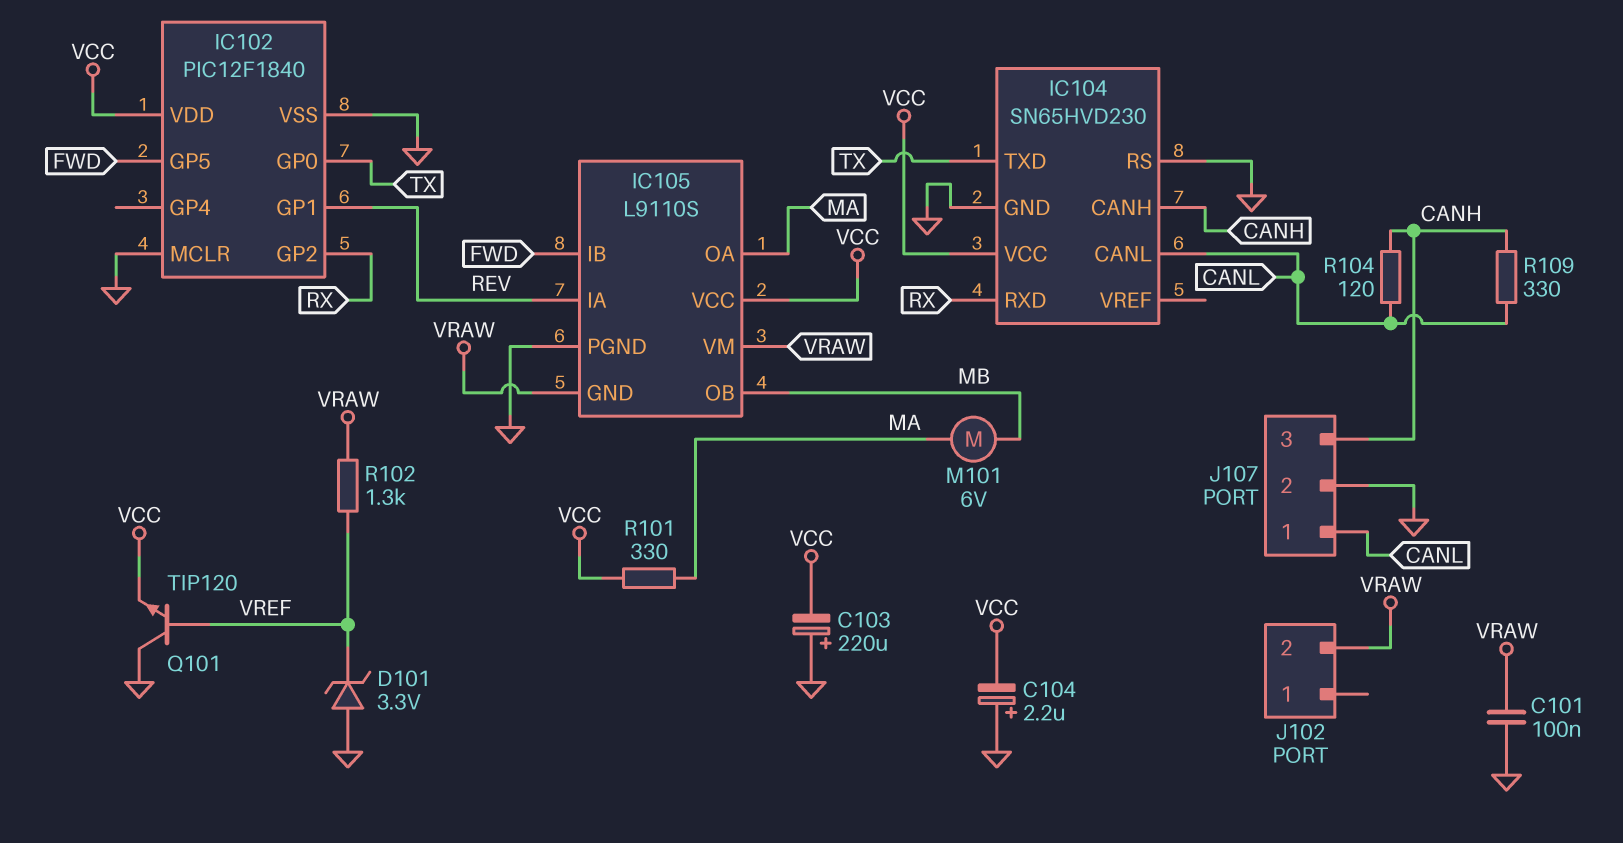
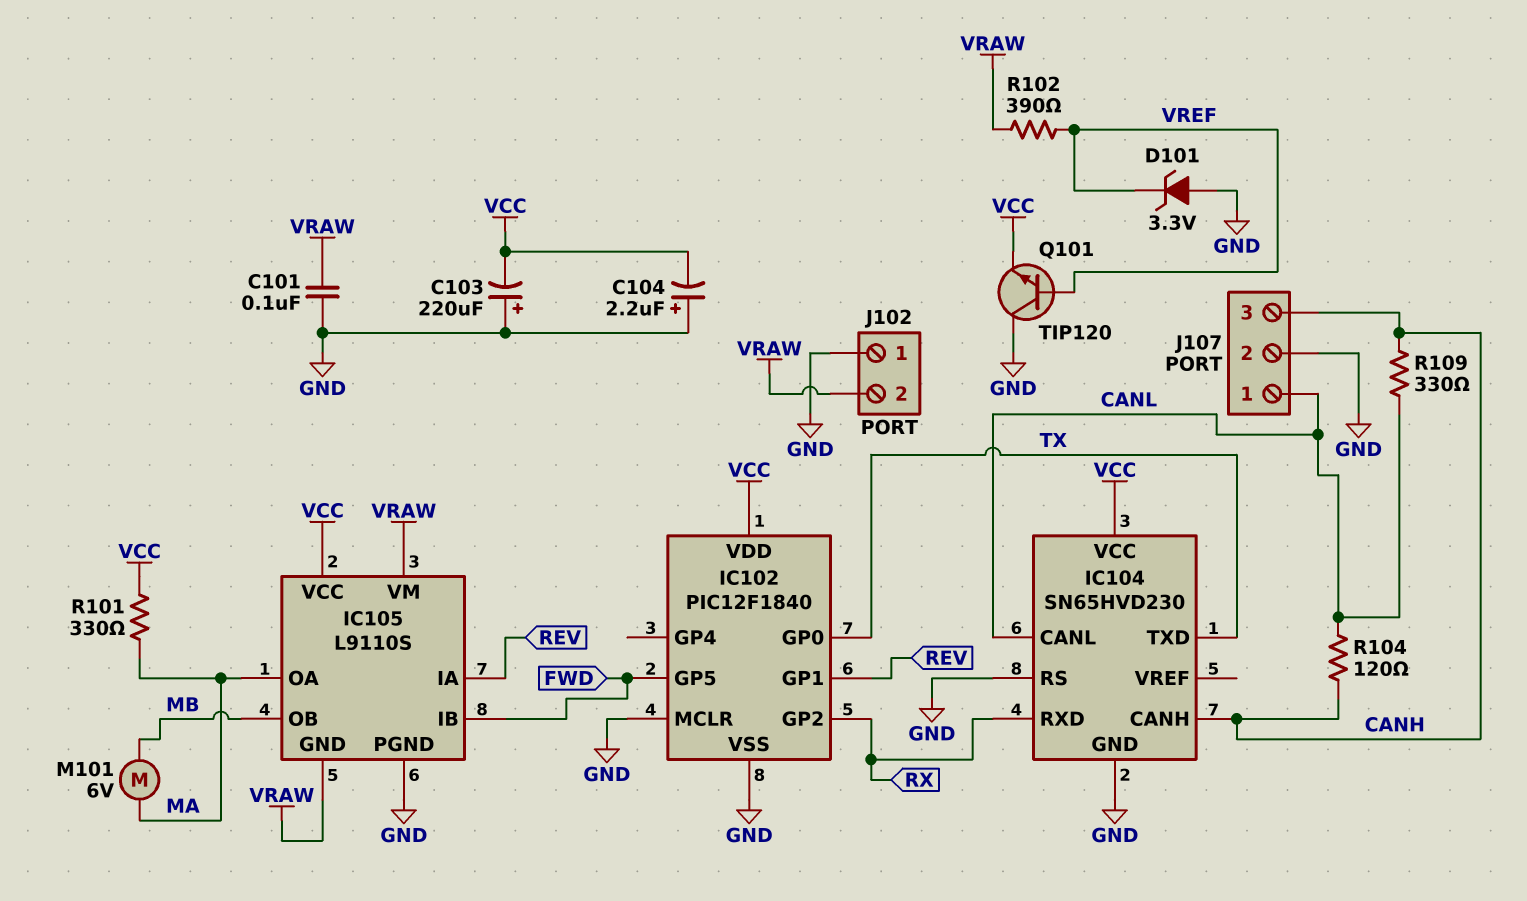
J102 pin 1: none -> GND
R102: 1.3k (VRAW, VREF) -> 390 (VRAW, VREF)

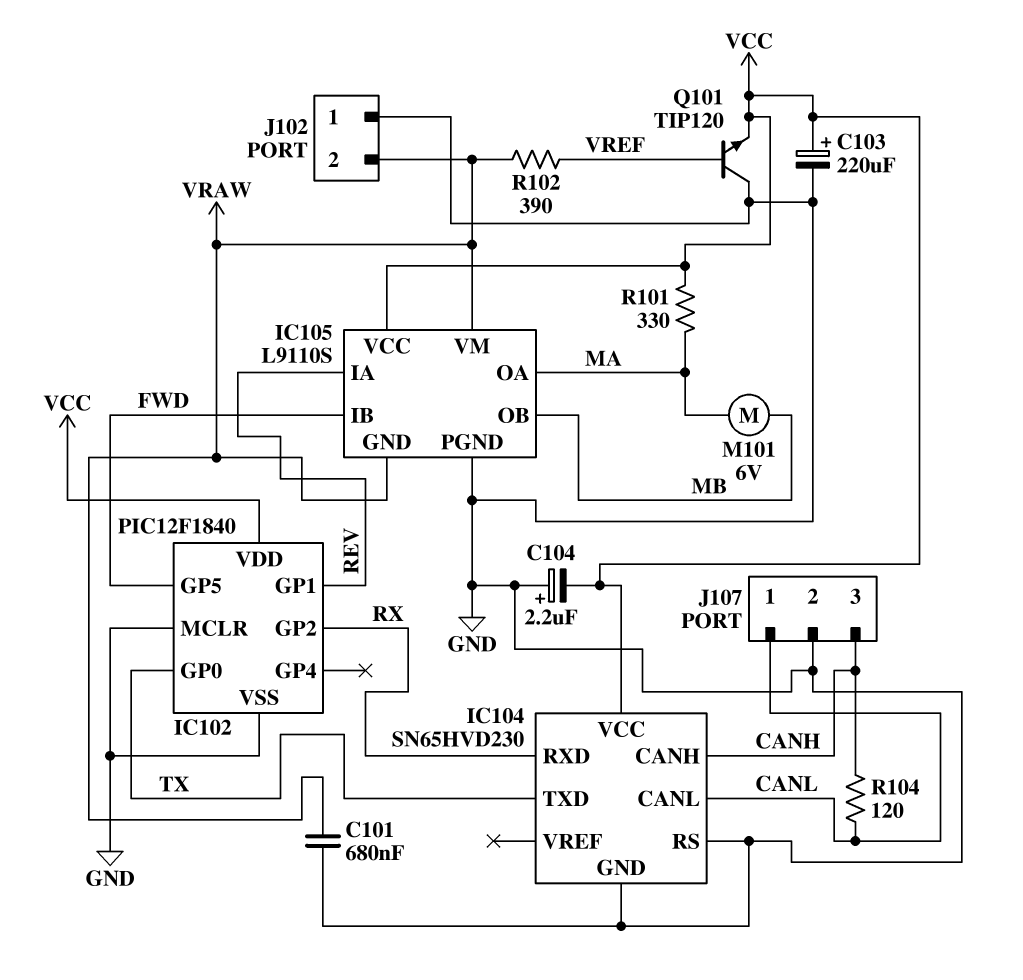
C101: 100nF (GND, VRAW) -> 680nF (GND, VRAW)
C103: 220uF (plus GND, minus VCC) -> 220uF (plus VCC, minus GND)
D101: zener 3.3V (A GND, K VREF) -> none
R109: 330 (CANH, CANL) -> none

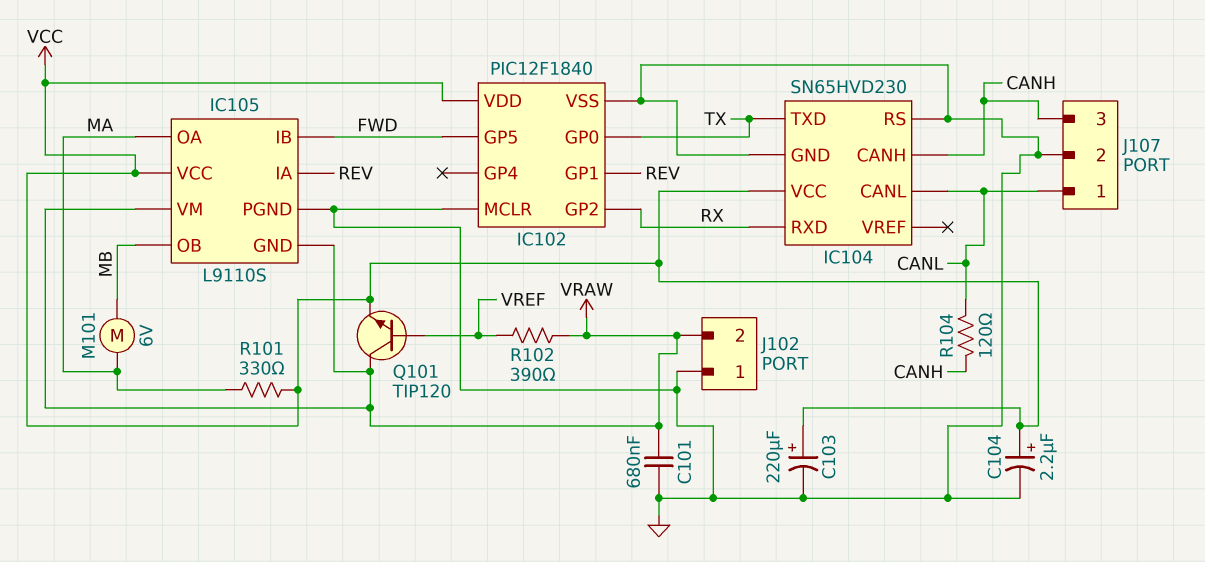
C104: 2.2uF (plus GND, minus VCC) -> 2.2uF (plus VCC, minus GND)
Q101: NPN TIP120 (B VREF, C GND, E VCC) -> NPN TIP120 (B VREF, C VRAW, E VCC)

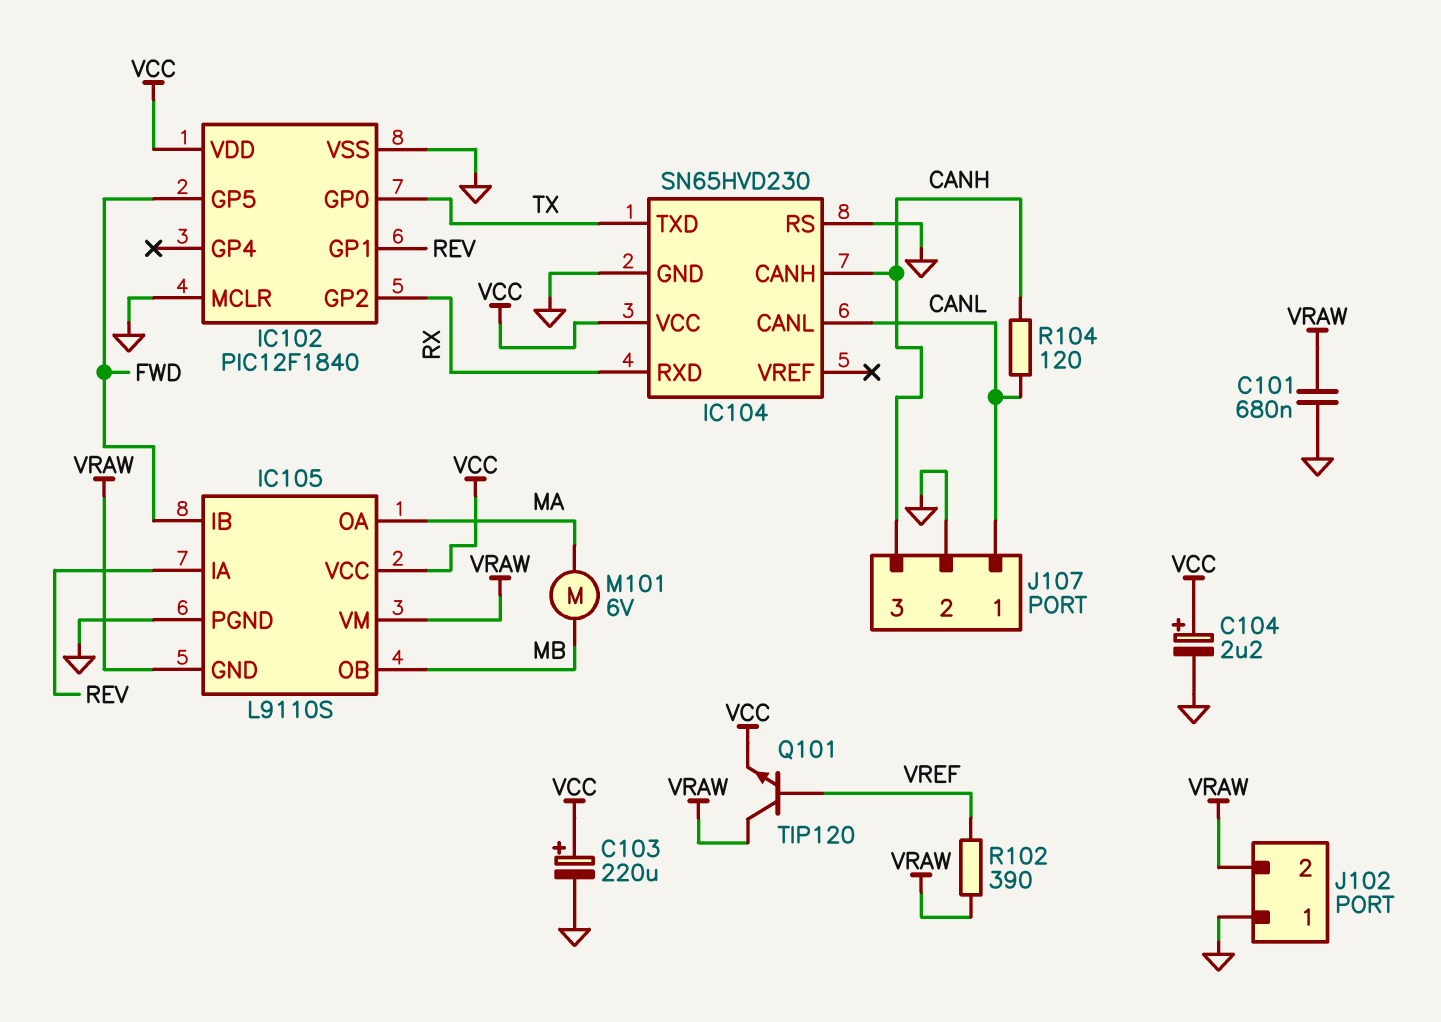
R101: 330 (MA, VCC) -> none

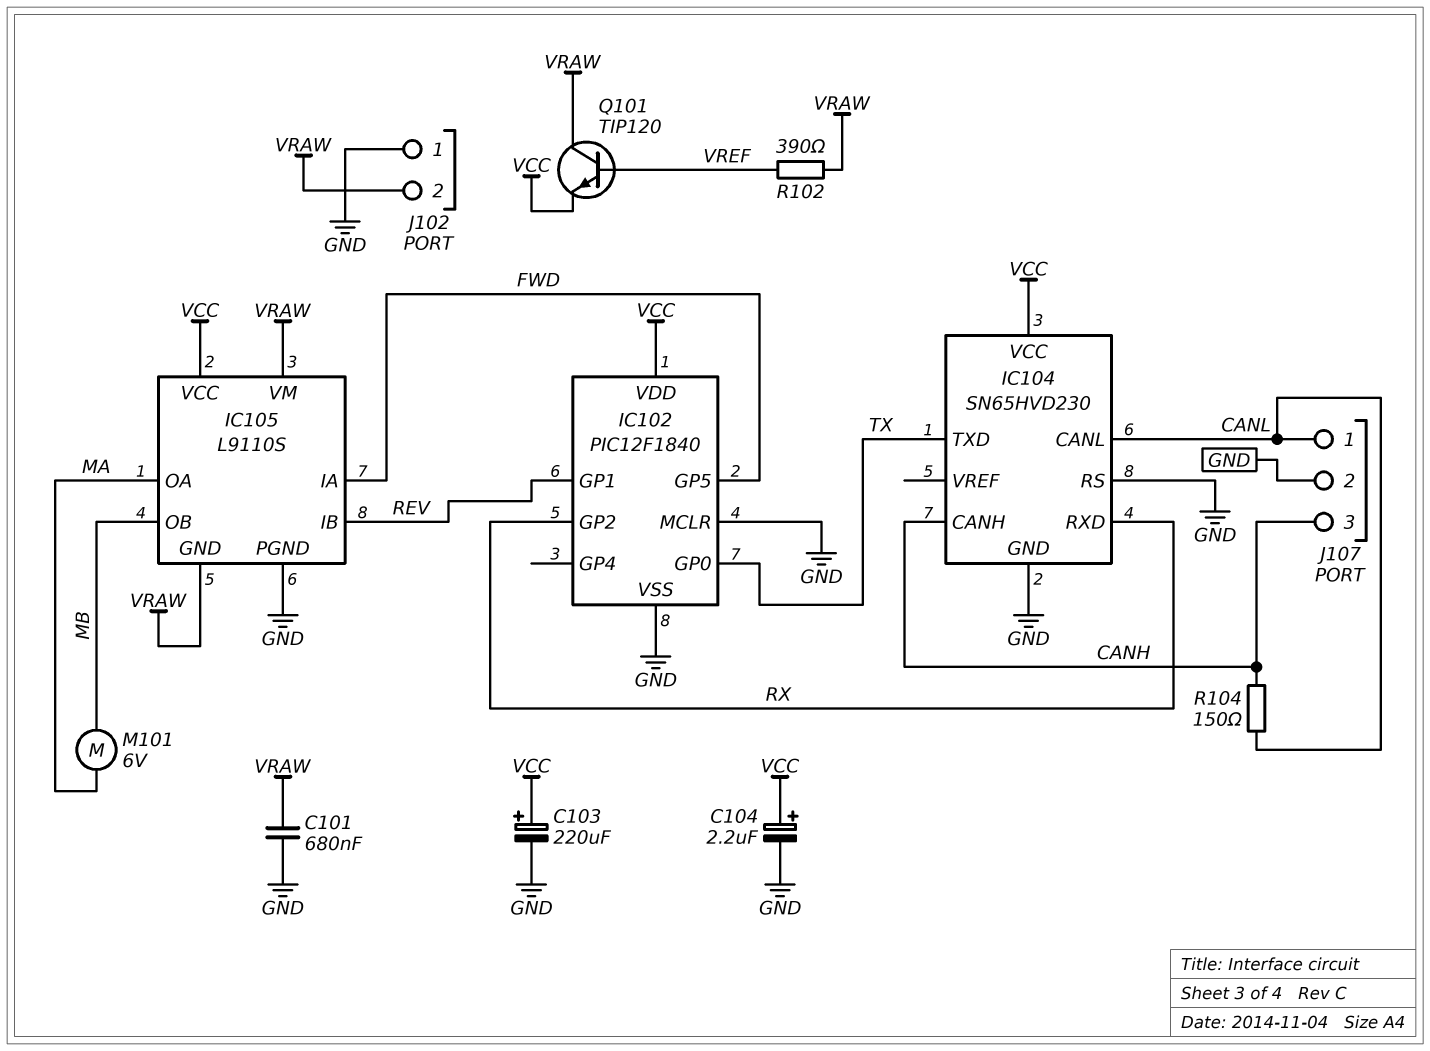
IC105 pin IA: REV -> FWD
IC105 pin IB: FWD -> REV
R104: 120 (CANH, CANL) -> 150 (CANH, CANL)

